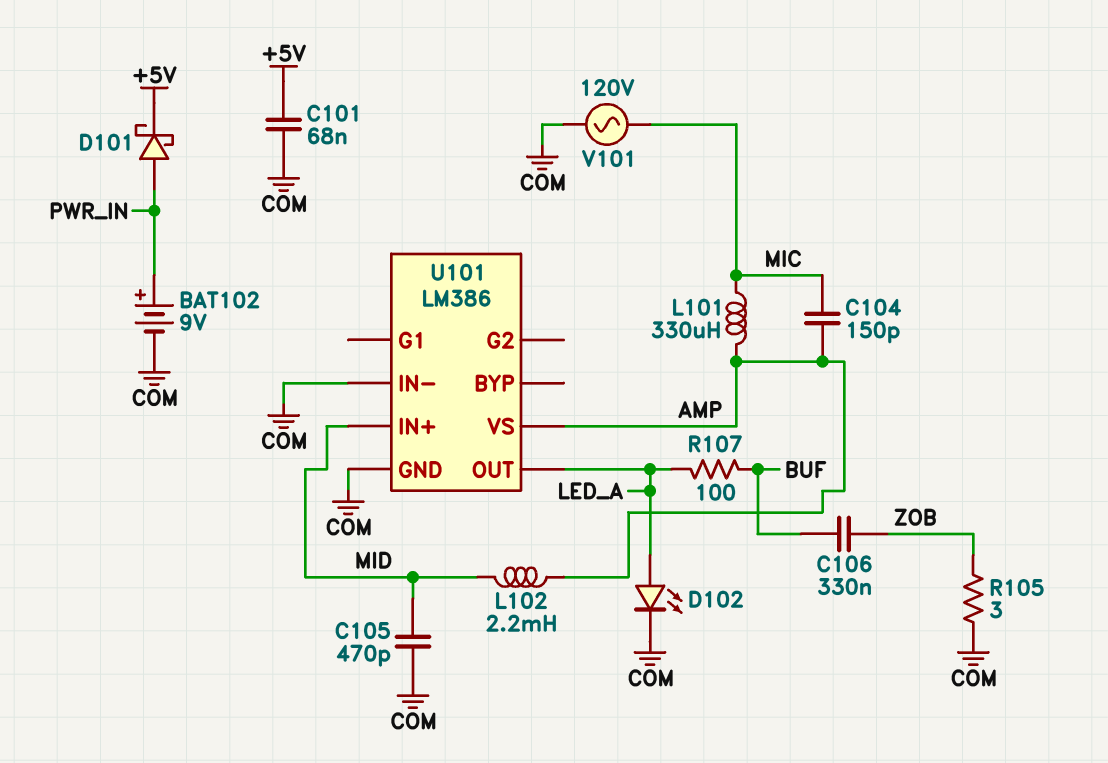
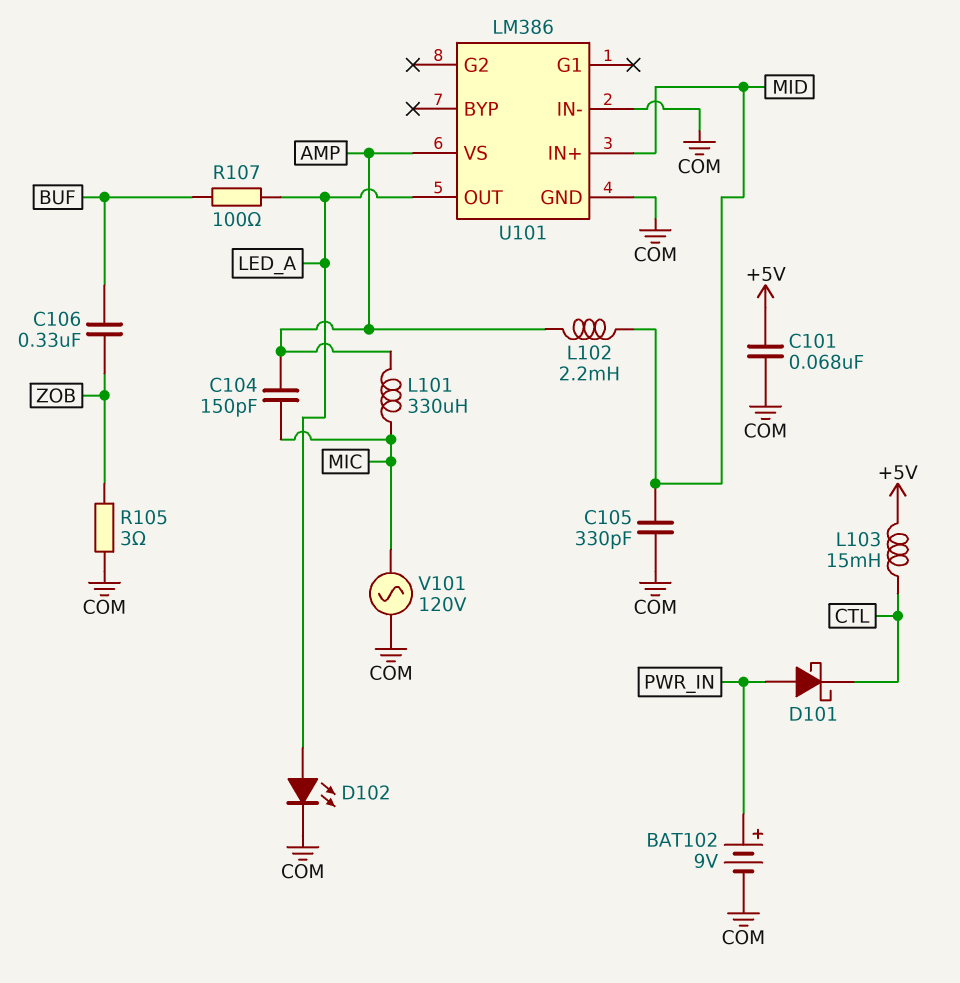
C105: 470pF (COM, MID) -> 330pF (COM, MID)
D101: schottky (A PWR_IN, K +5V) -> schottky (A PWR_IN, K CTL)
L103: none -> 15mH (+5V, CTL)

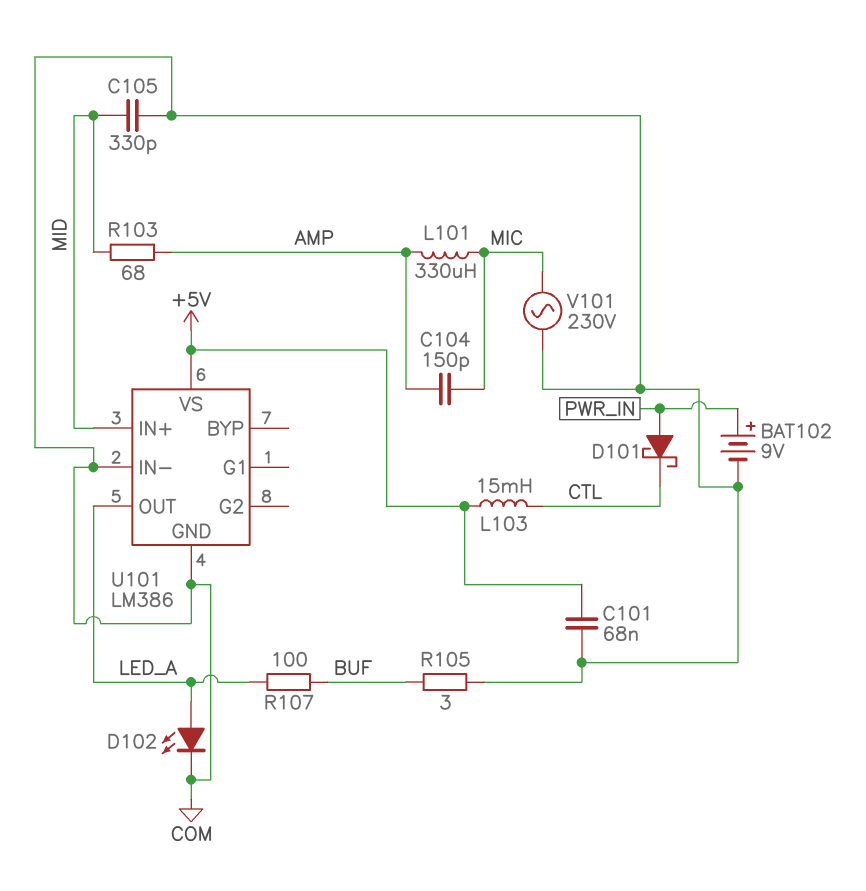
C106: 330nF (BUF, ZOB) -> none
L102: 2.2mH (AMP, MID) -> none
R103: none -> 68 (AMP, MID)
R105: 3 (COM, ZOB) -> 3 (BUF, COM)
U101 pin VS: AMP -> +5V
V101: AC 120V (COM, MIC) -> AC 230V (COM, MIC)

